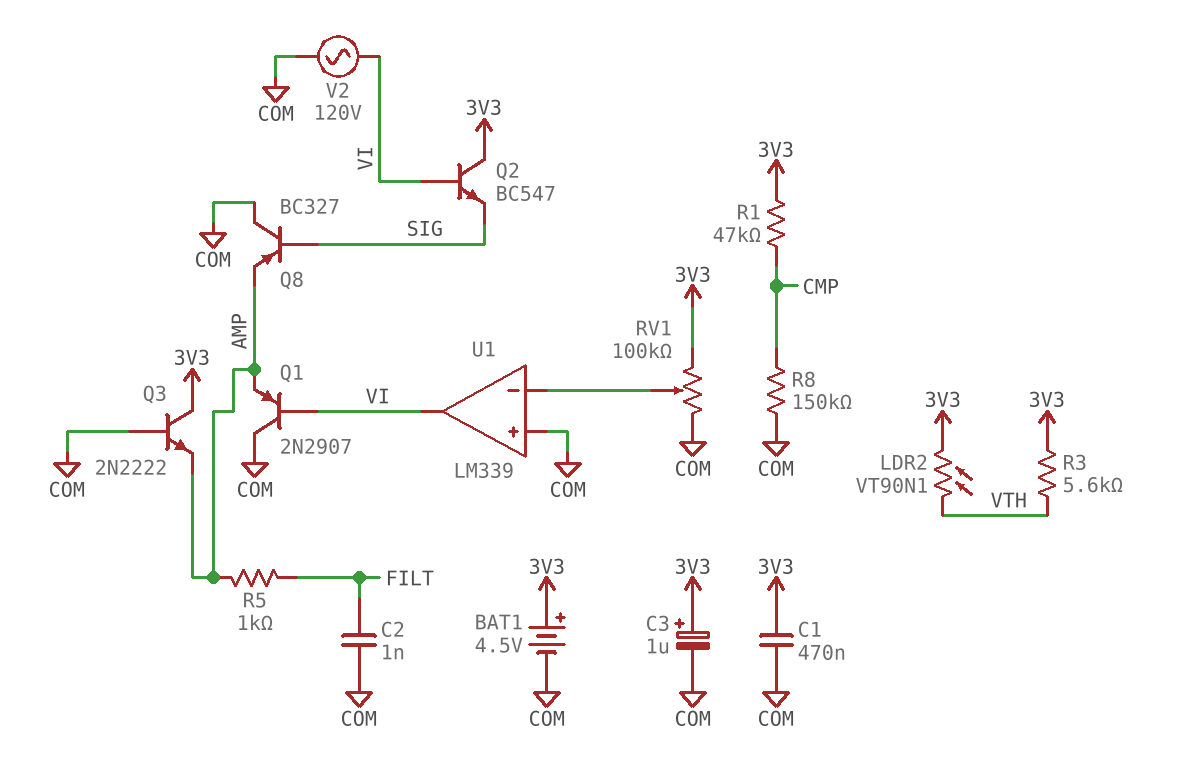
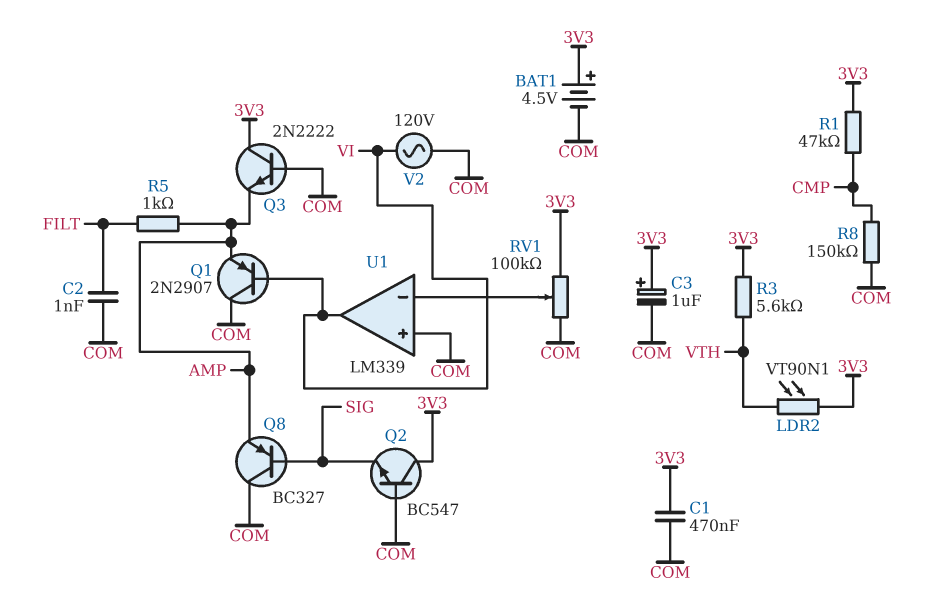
Q2: NPN BC547 (B VI, C 3V3, E SIG) -> NPN BC547 (B COM, C 3V3, E SIG)

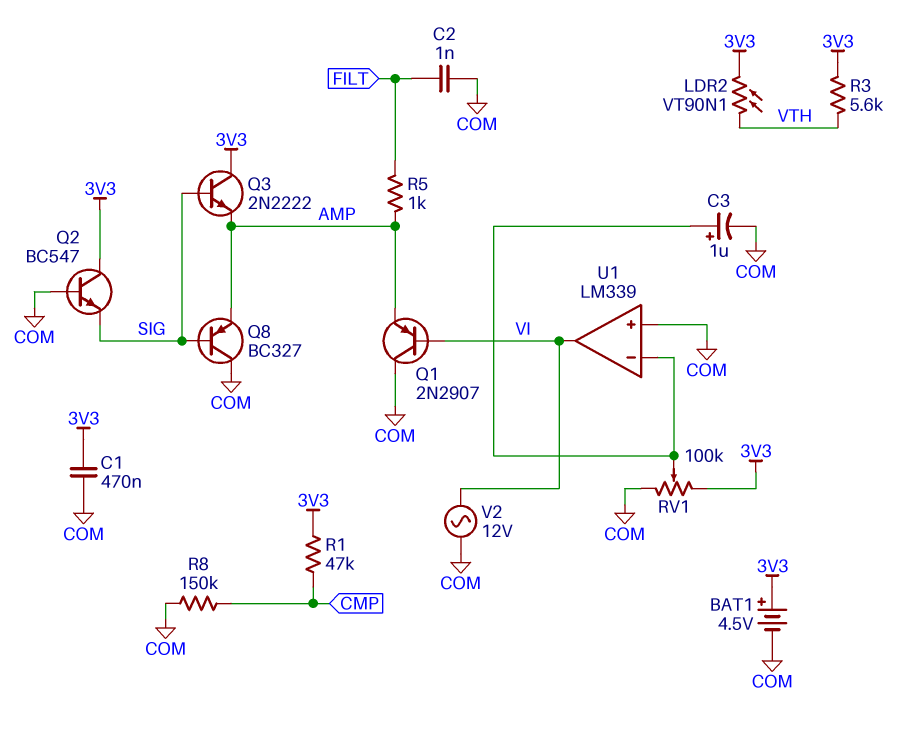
C3: 1uF (plus 3V3, minus COM) -> 1uF (plus U1/in-, minus COM)
Q3: NPN 2N2222 (B COM, C 3V3, E AMP) -> NPN 2N2222 (B SIG, C 3V3, E AMP)
V2: AC 120V (COM, VI) -> AC 12V (COM, VI)

